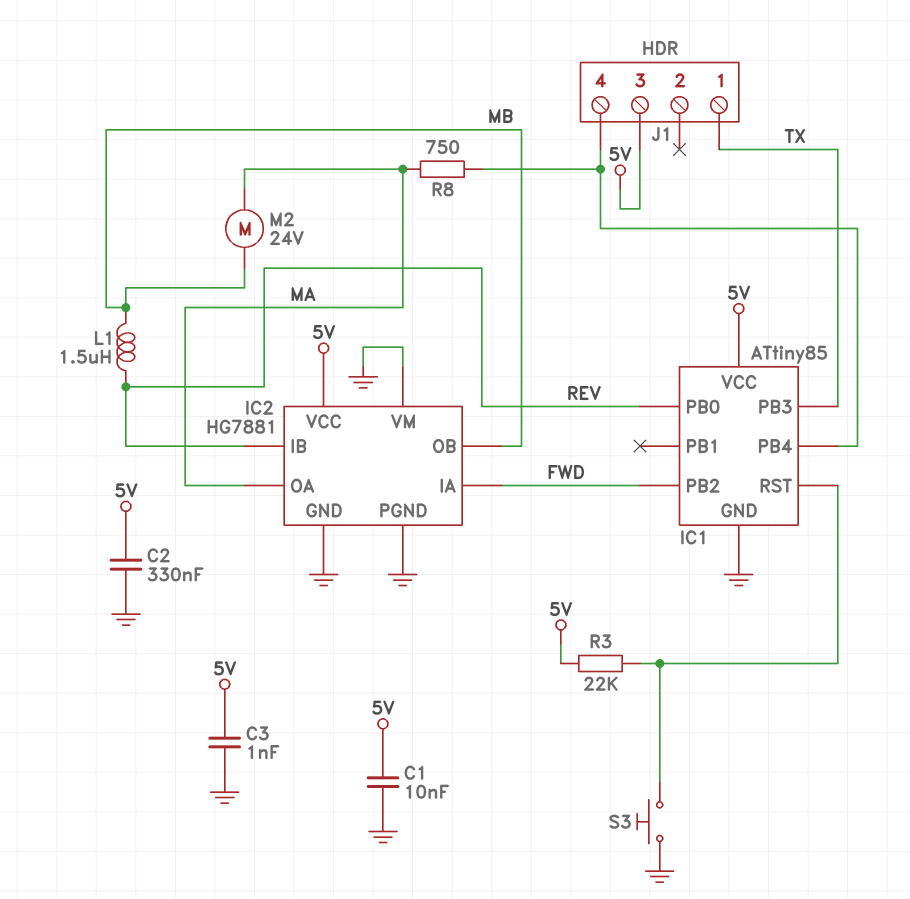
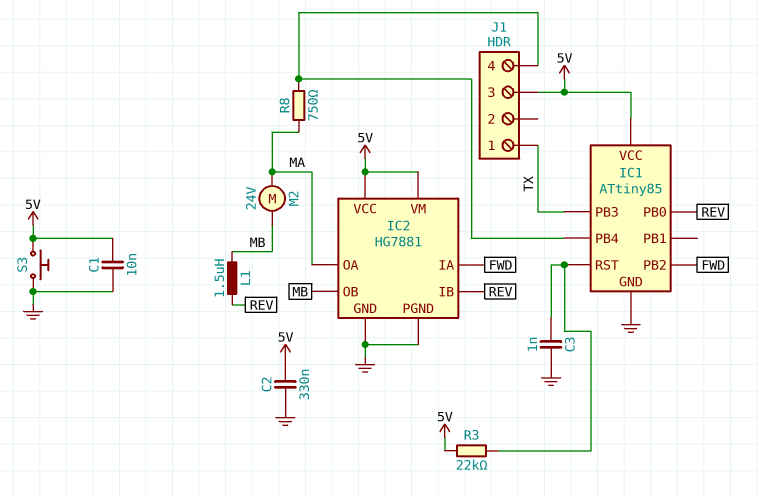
C3: 1nF (5V, GND) -> 1nF (GND, IC1/RST)
IC2 pin VM: GND -> 5V
S3: button (GND, IC1/RST) -> button (5V, GND)

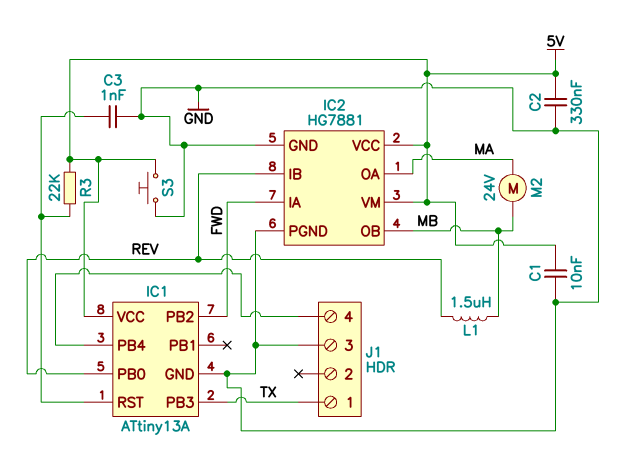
IC1: ATtiny85 -> ATtiny13A
J1 pin 3: 5V -> GND
R8: 750 (IC1/PB4, MA) -> none

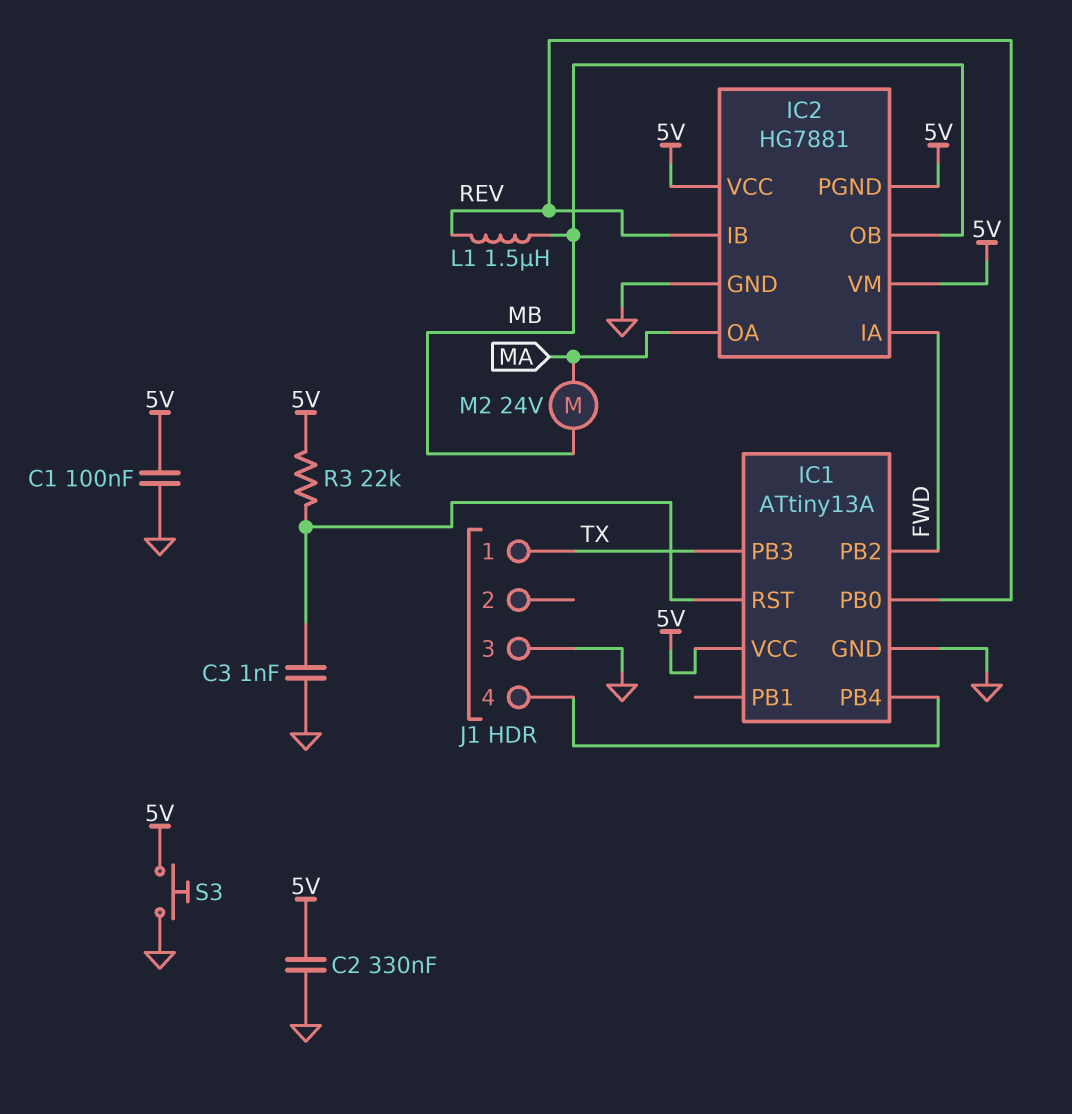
C1: 10nF (5V, GND) -> 100nF (5V, GND)
IC2 pin PGND: GND -> 5V

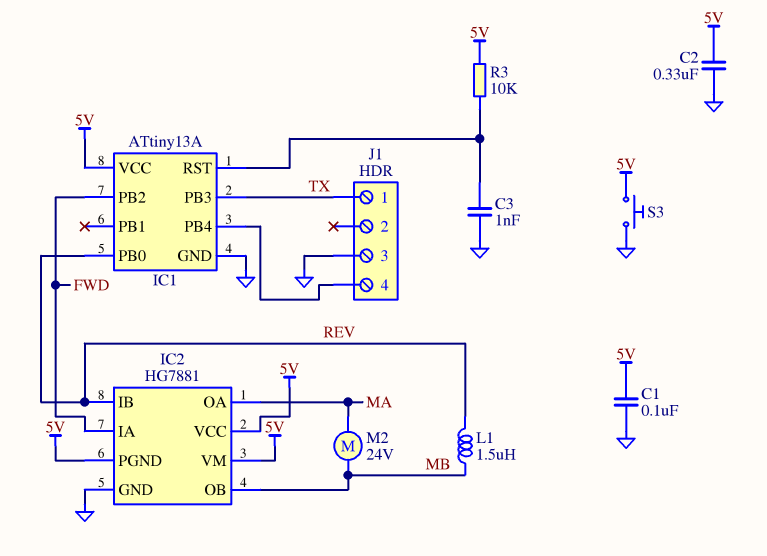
R3: 22k (5V, IC1/RST) -> 10k (5V, IC1/RST)

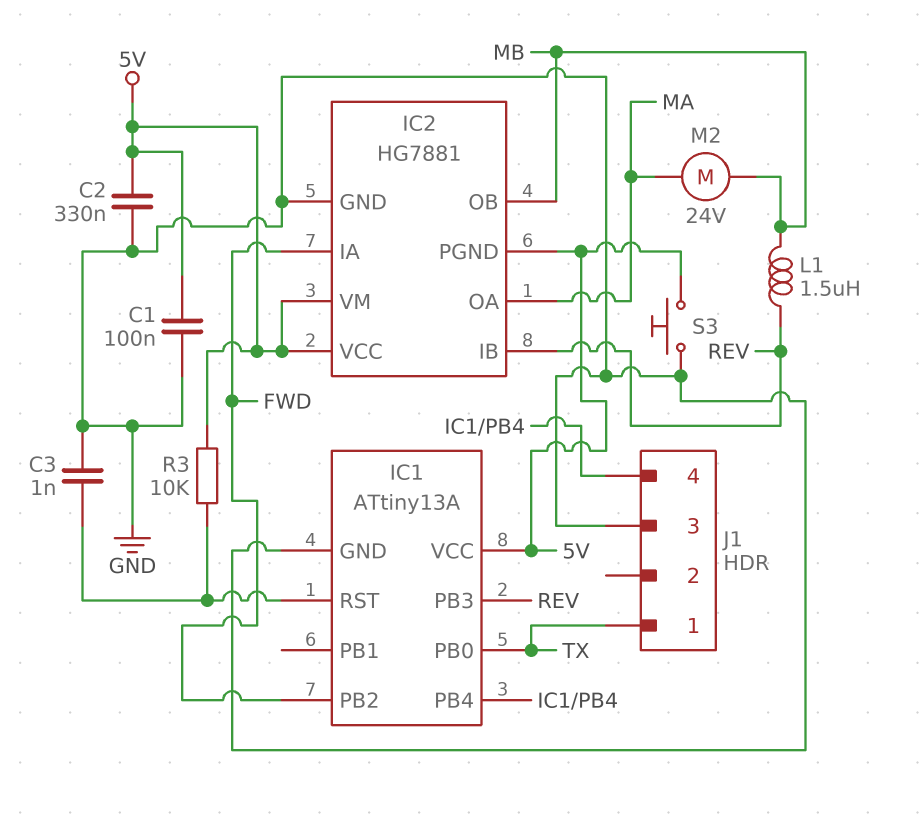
IC1 pin PB0: REV -> TX
IC1 pin PB3: TX -> REV

